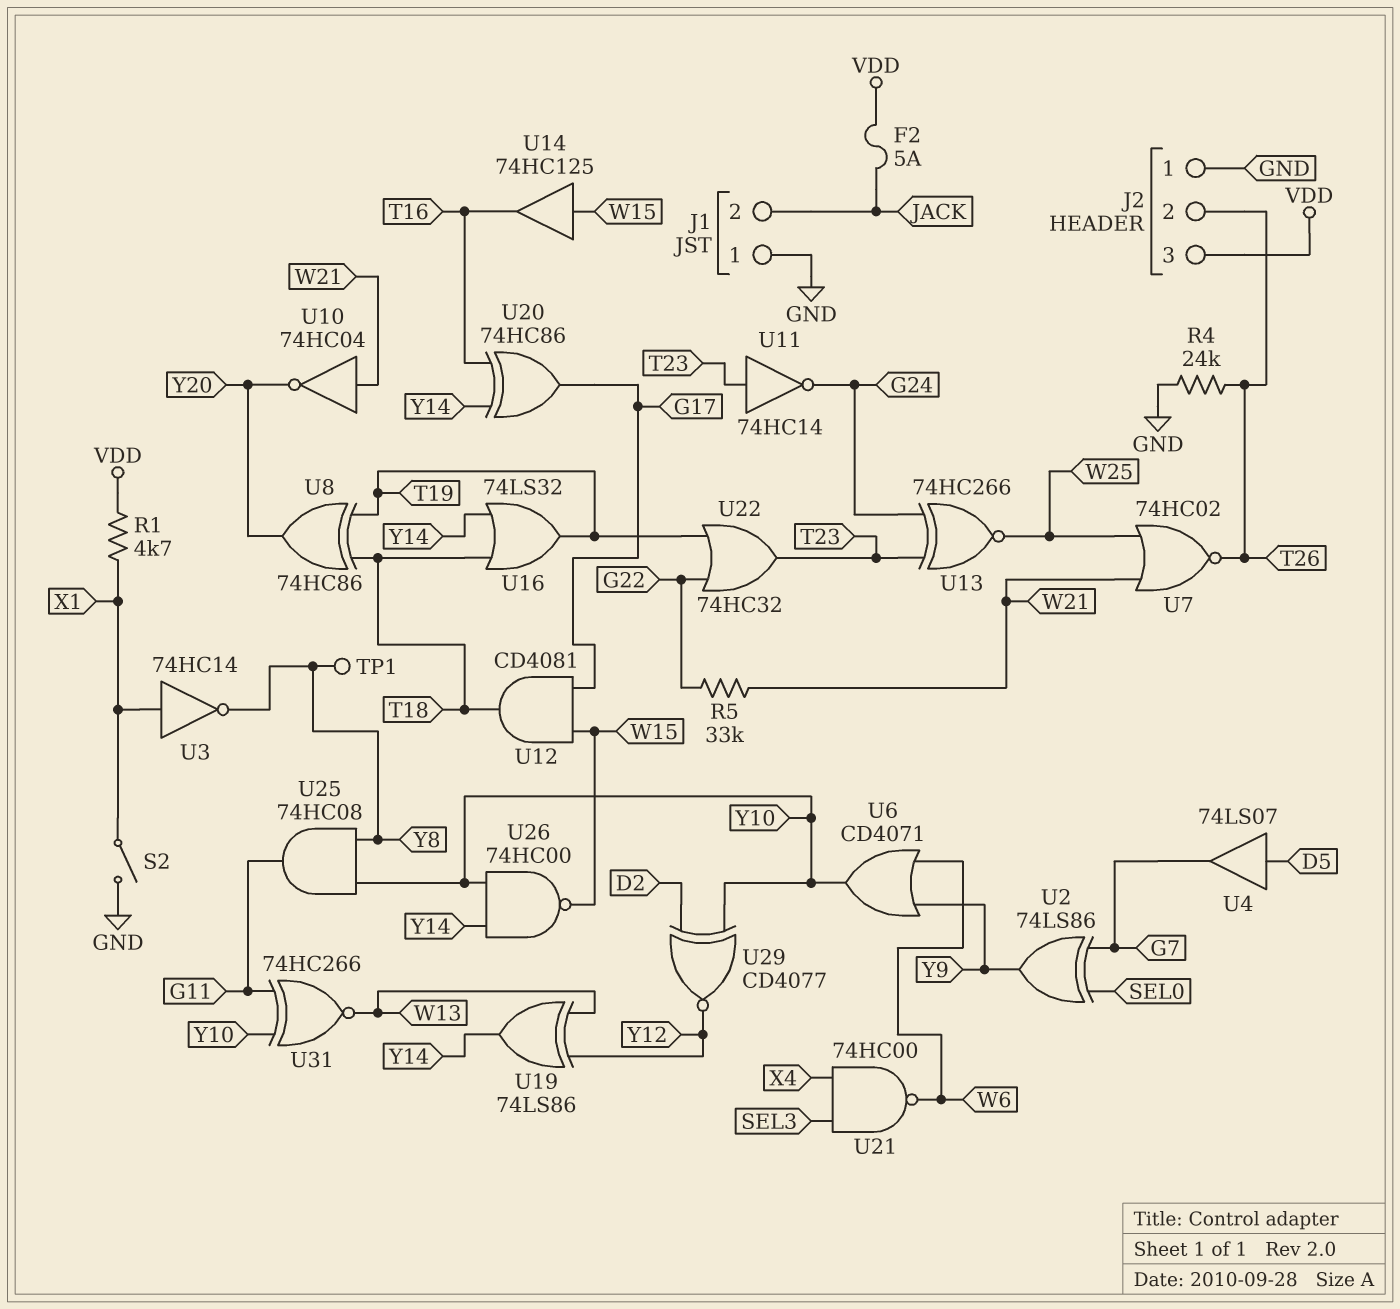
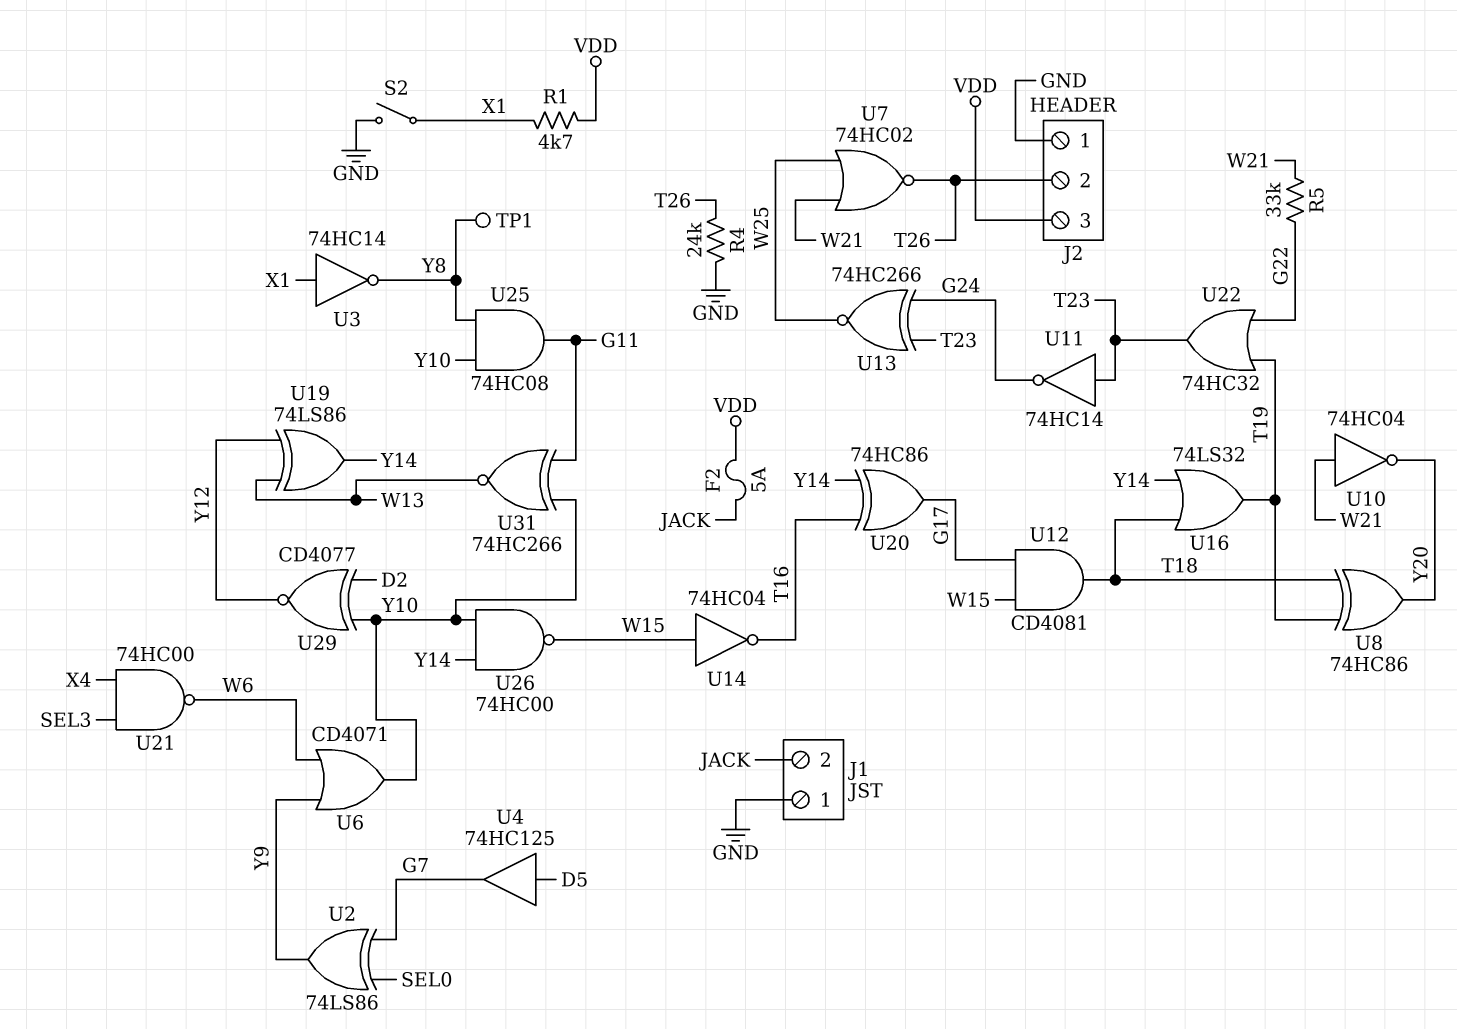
U4: buffer 74LS07 (in D5, out G7) -> buffer 74HC125 (in D5, out G7)
U14: buffer 74HC125 (in W15, out T16) -> NOT 74HC04 (in W15, out T16)

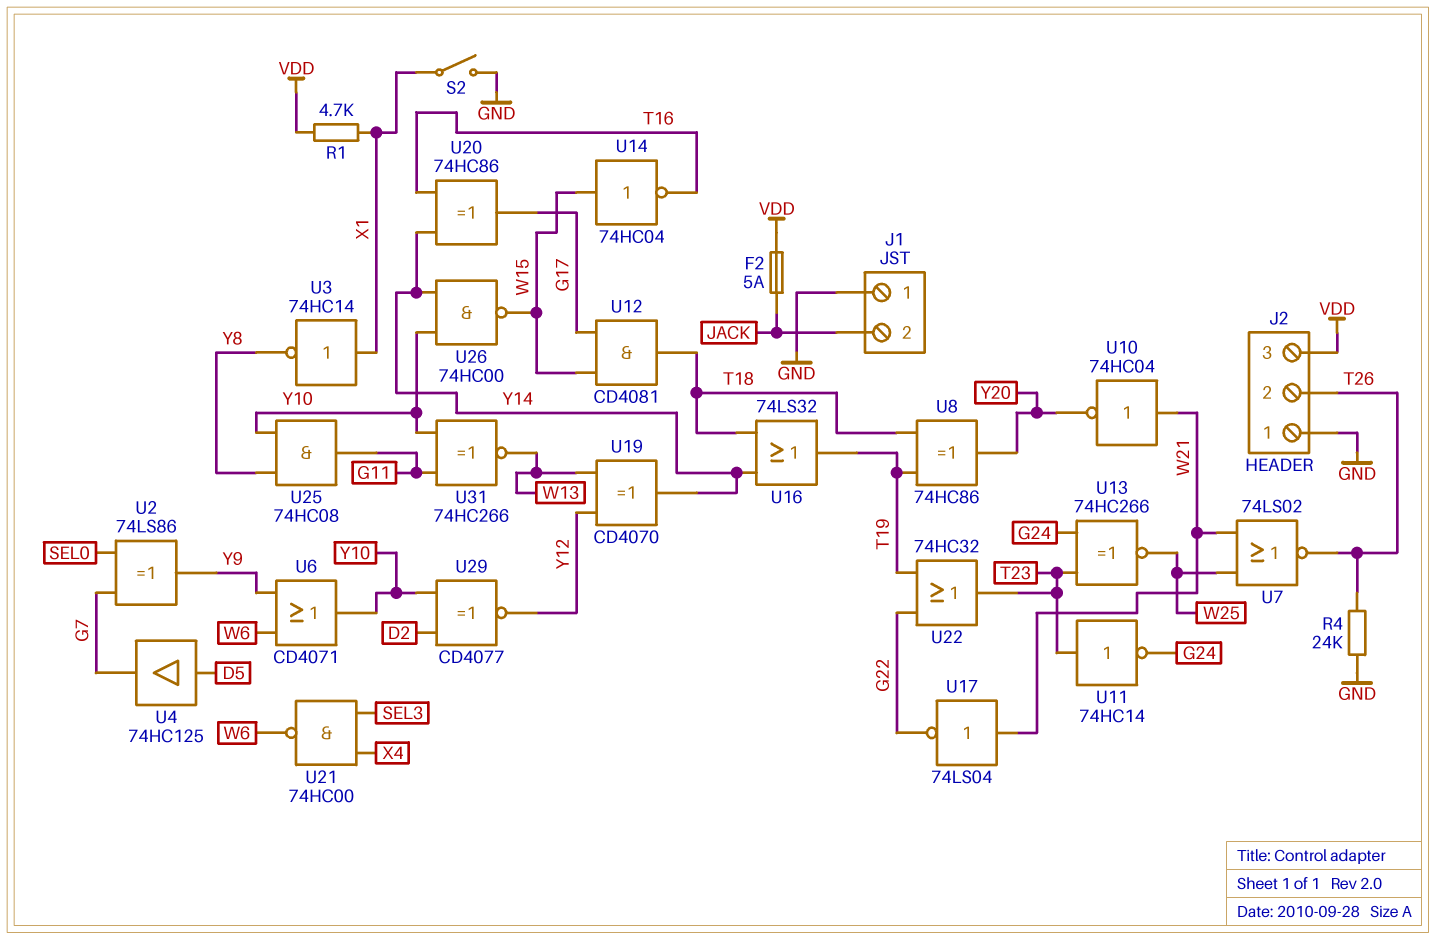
R5: 33k (G22, W21) -> none
TP1: test point (Y8) -> none
U7: NOR 74HC02 (in W21, in W25, out T26) -> NOR 74LS02 (in W21, in W25, out T26)
U17: none -> NOT 74LS04 (in W21, out G22)
U19: XOR 74LS86 (in W13, in Y12, out Y14) -> XOR CD4070 (in W13, in Y12, out Y14)

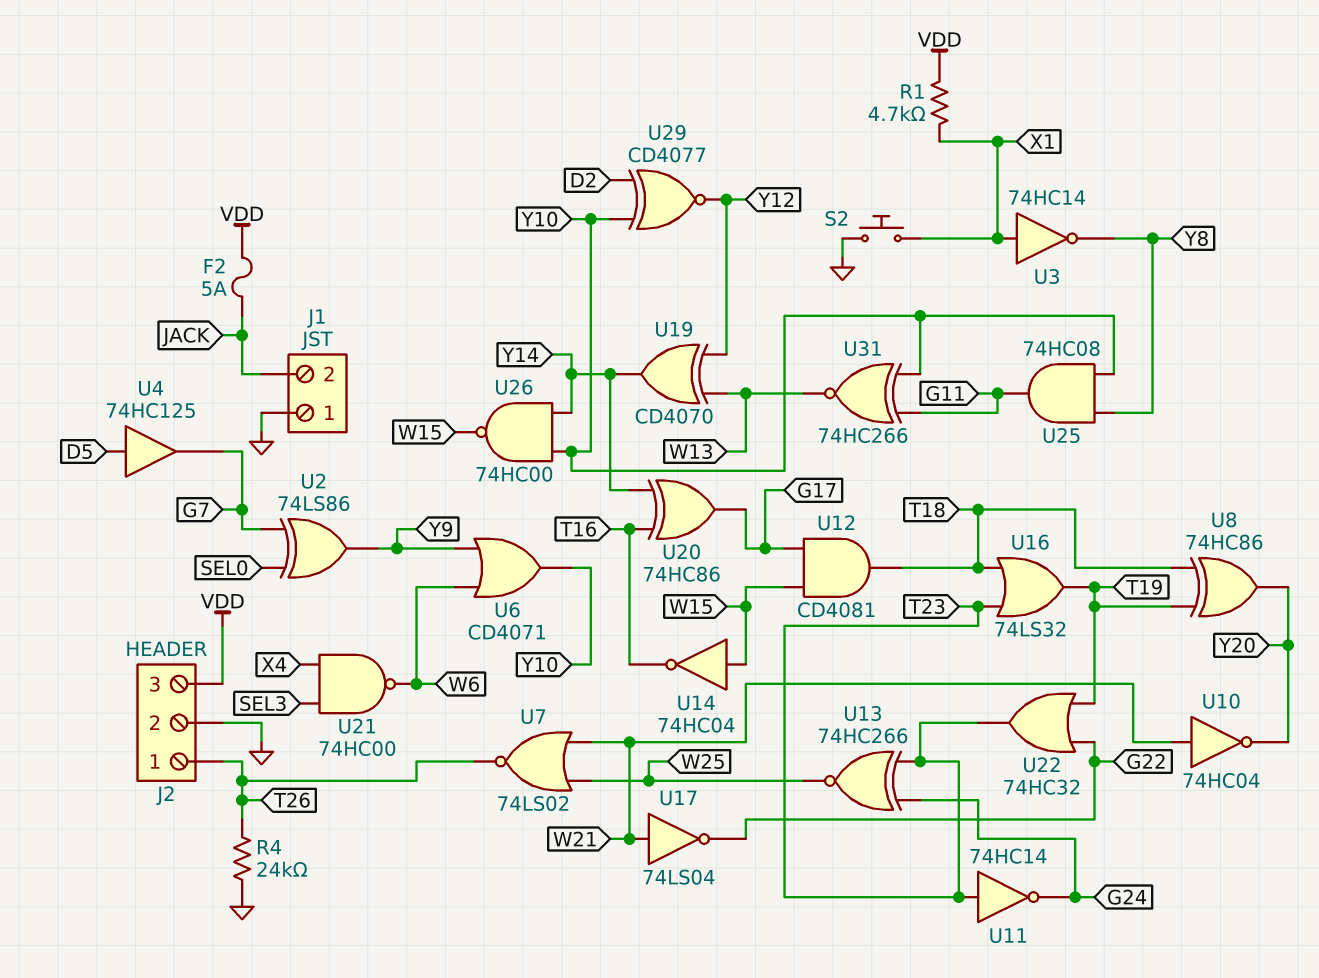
J2 pin 1: GND -> T26
J2 pin 2: T26 -> GND
S2: switch (GND, X1) -> button (GND, X1)
U16: OR 74LS32 (in T18, in Y14, out T19) -> OR 74LS32 (in T18, in T23, out T19)

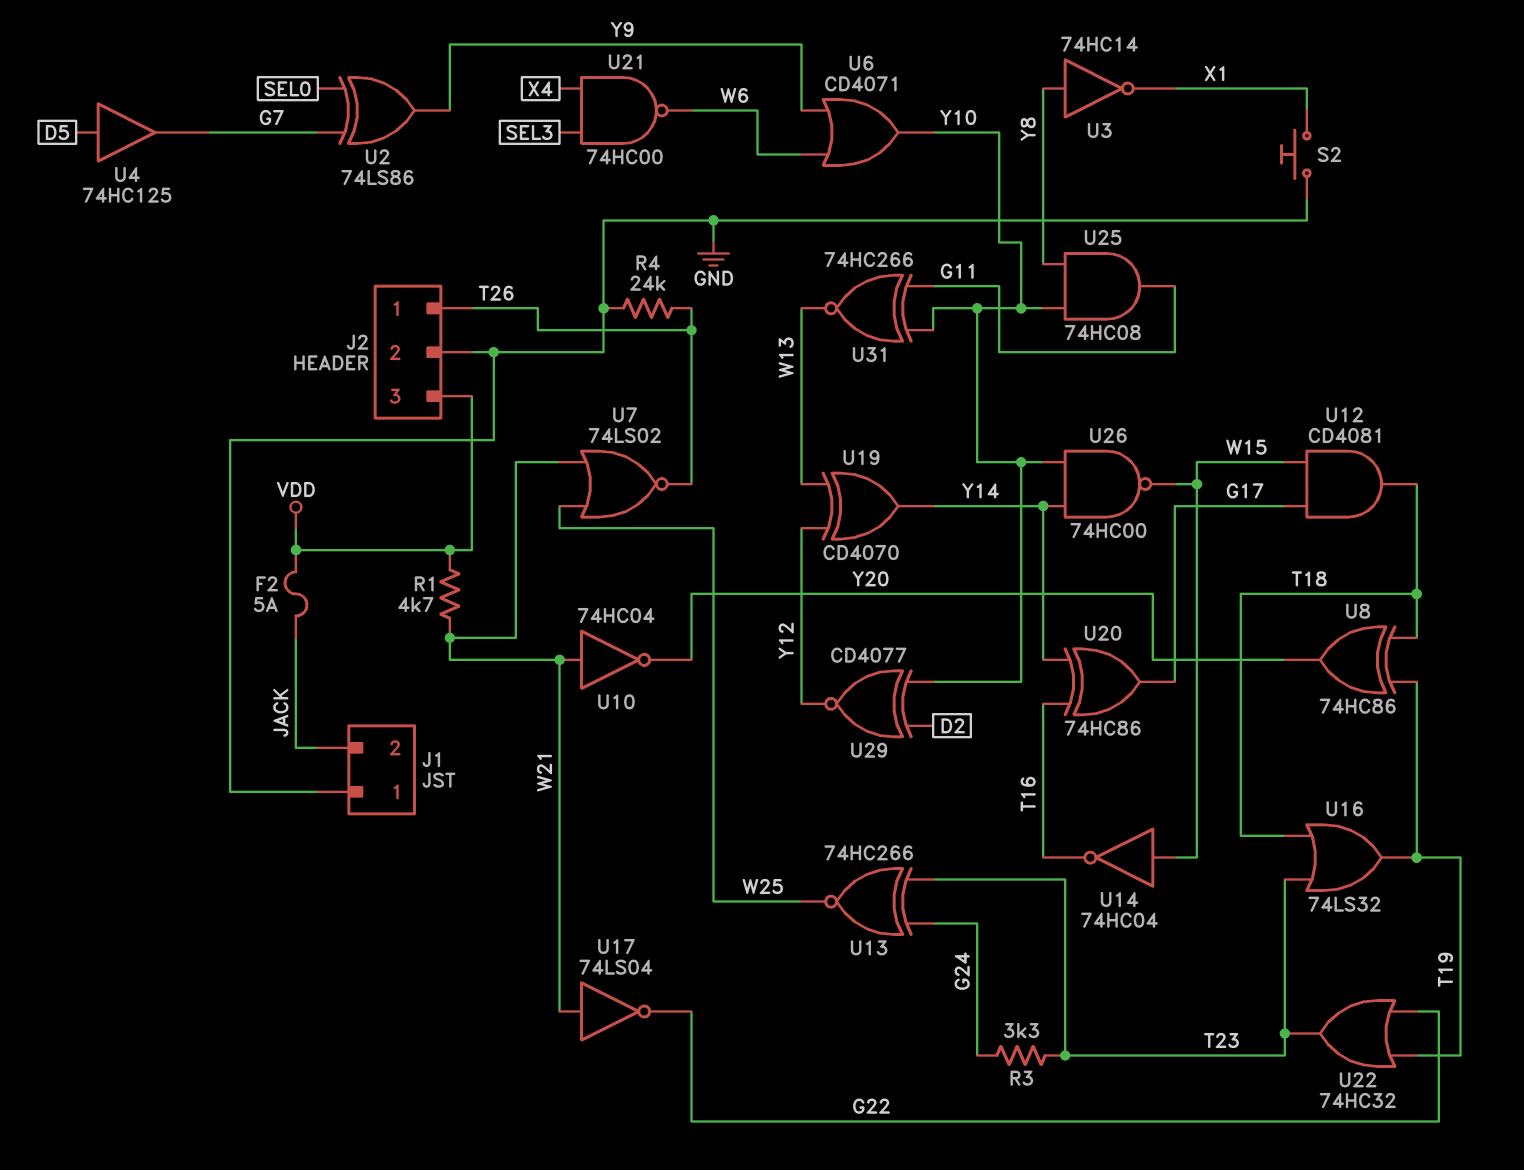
R1: 4.7k (VDD, X1) -> 4.7k (VDD, W21)
R3: none -> 3.3k (G24, T23)
U3: NOT 74HC14 (in X1, out Y8) -> NOT 74HC14 (in Y8, out X1)
U11: NOT 74HC14 (in T23, out G24) -> none

